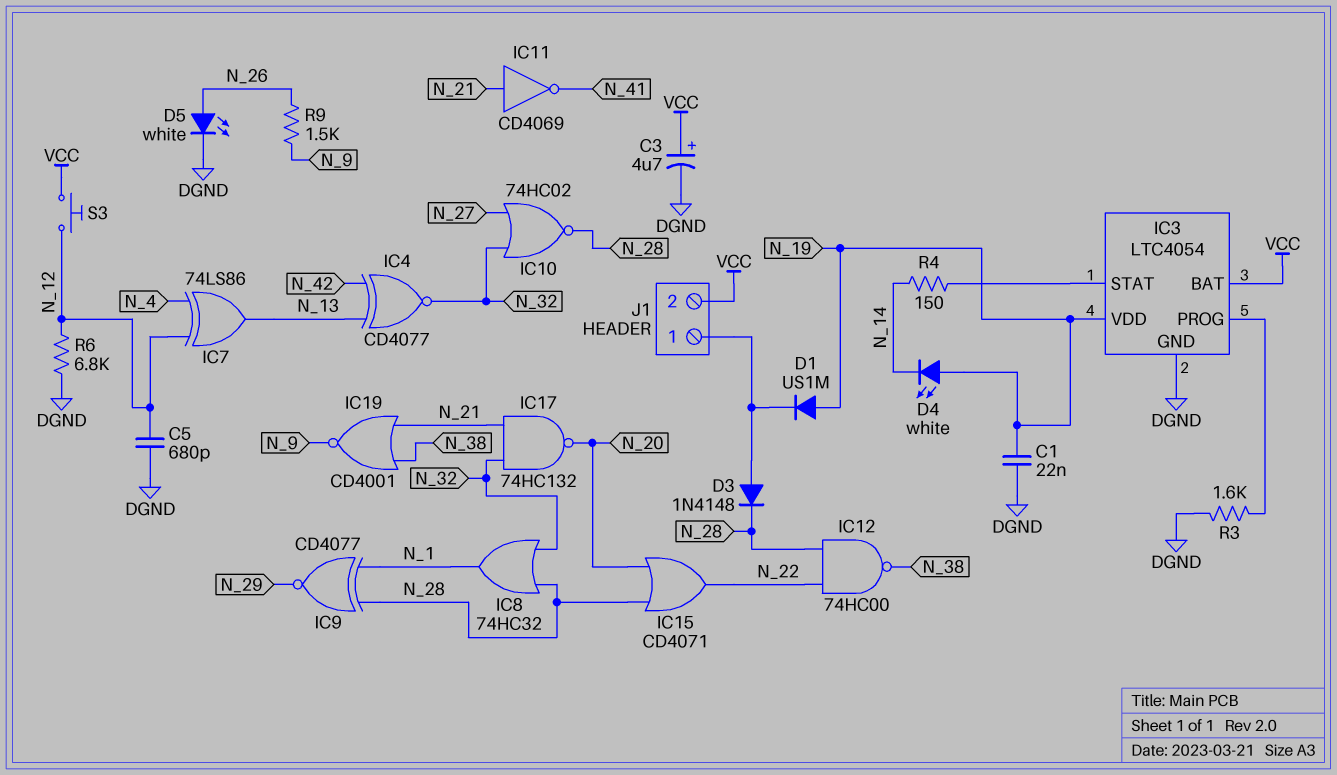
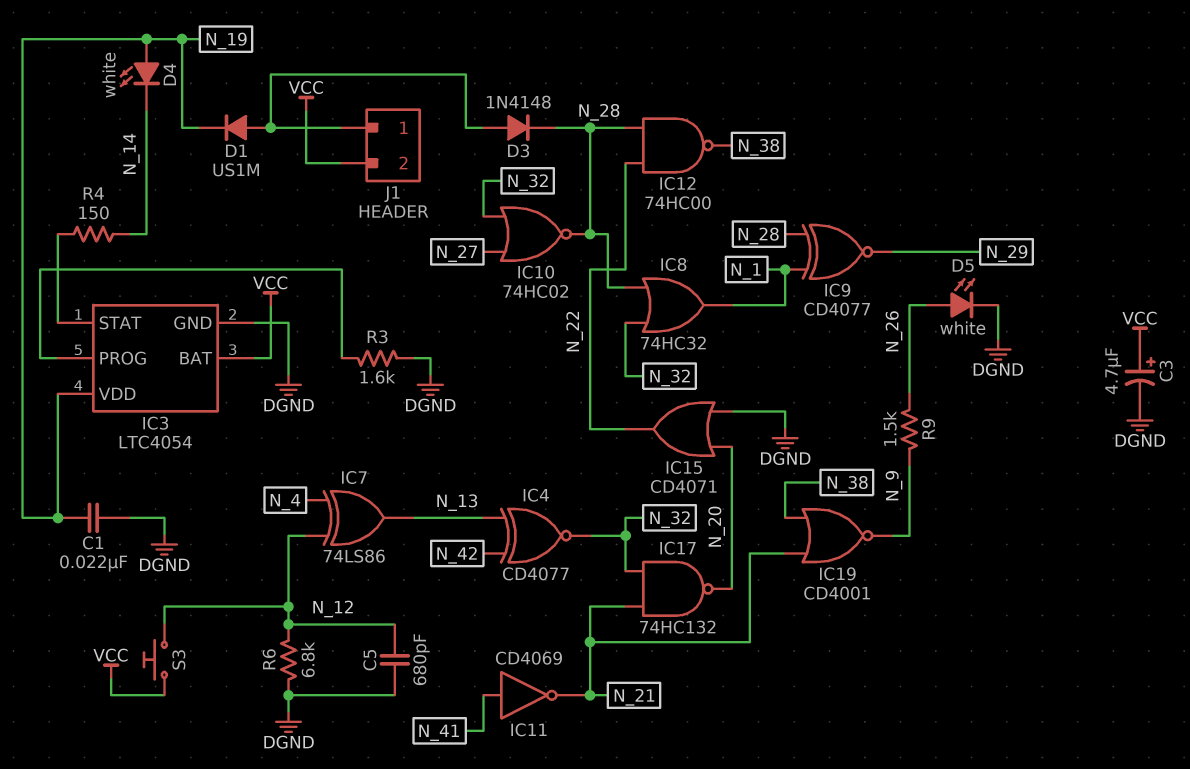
D1: diode US1M (A N_19, K J1/1) -> diode US1M (A J1/1, K N_19)
IC11: NOT CD4069 (in N_21, out N_41) -> NOT CD4069 (in N_41, out N_21)
IC15: OR CD4071 (in N_20, in N_28, out N_22) -> OR CD4071 (in DGND, in N_20, out N_22)

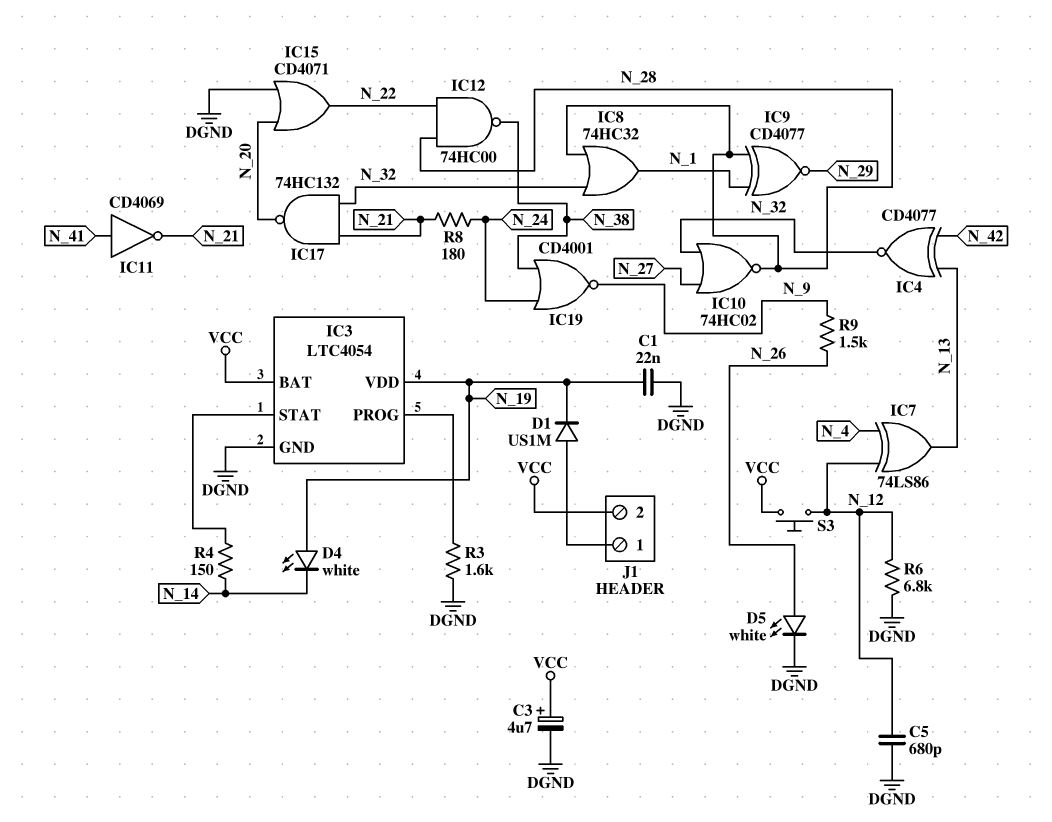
D3: diode 1N4148 (A J1/1, K N_28) -> none
IC19: NOR CD4001 (in N_21, in N_38, out N_9) -> NOR CD4001 (in N_24, in N_38, out N_9)
R8: none -> 180 (N_21, N_24)

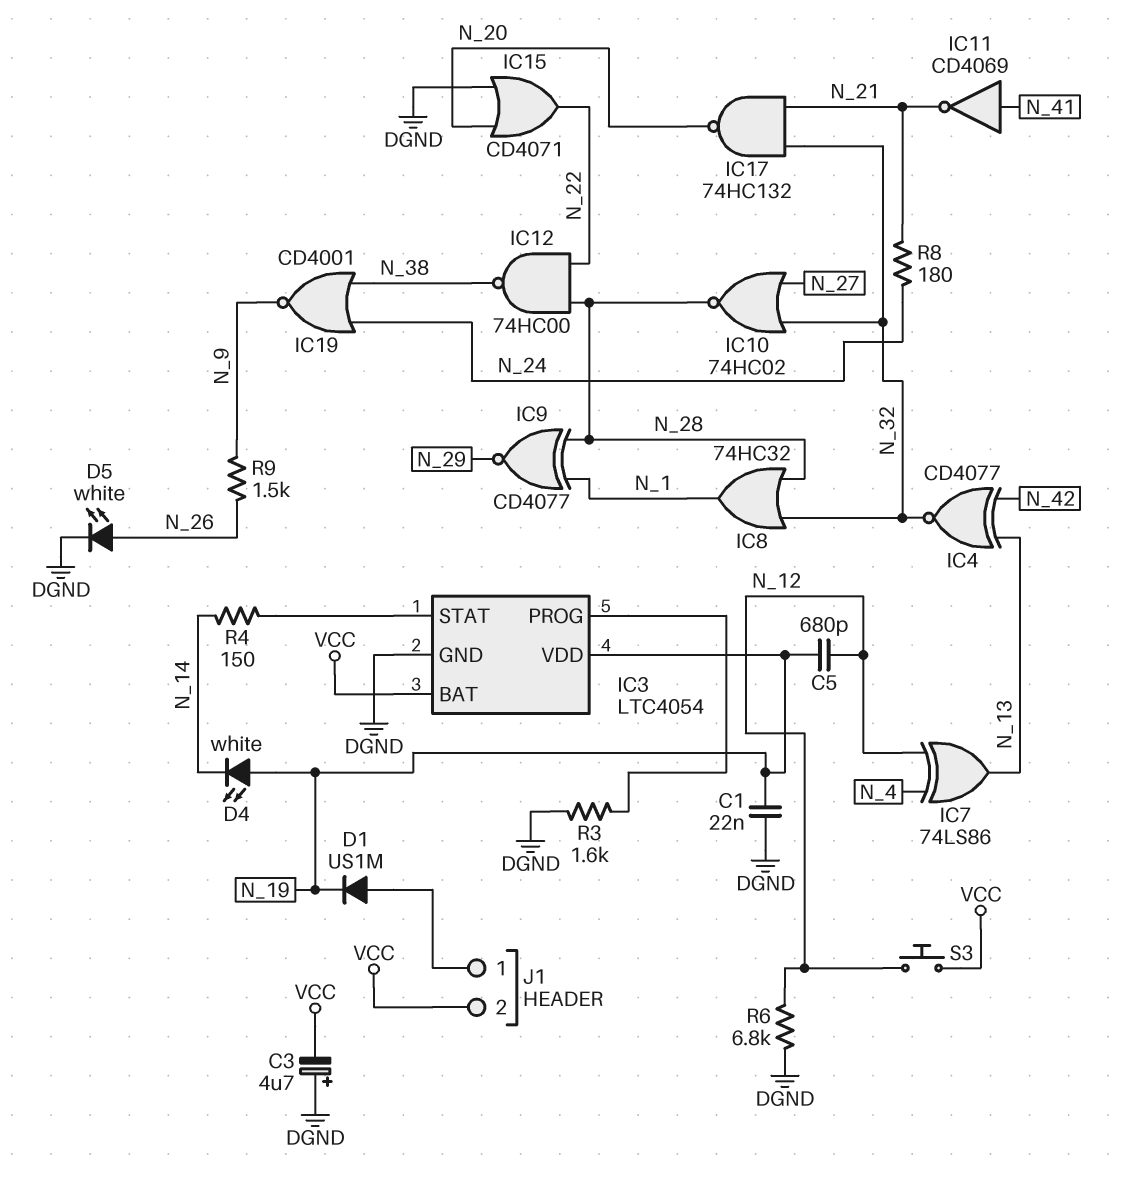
C3: 4.7uF (plus VCC, minus DGND) -> 4.7uF (plus DGND, minus VCC)
C5: 680pF (DGND, N_12) -> 680pF (N_12, N_19)

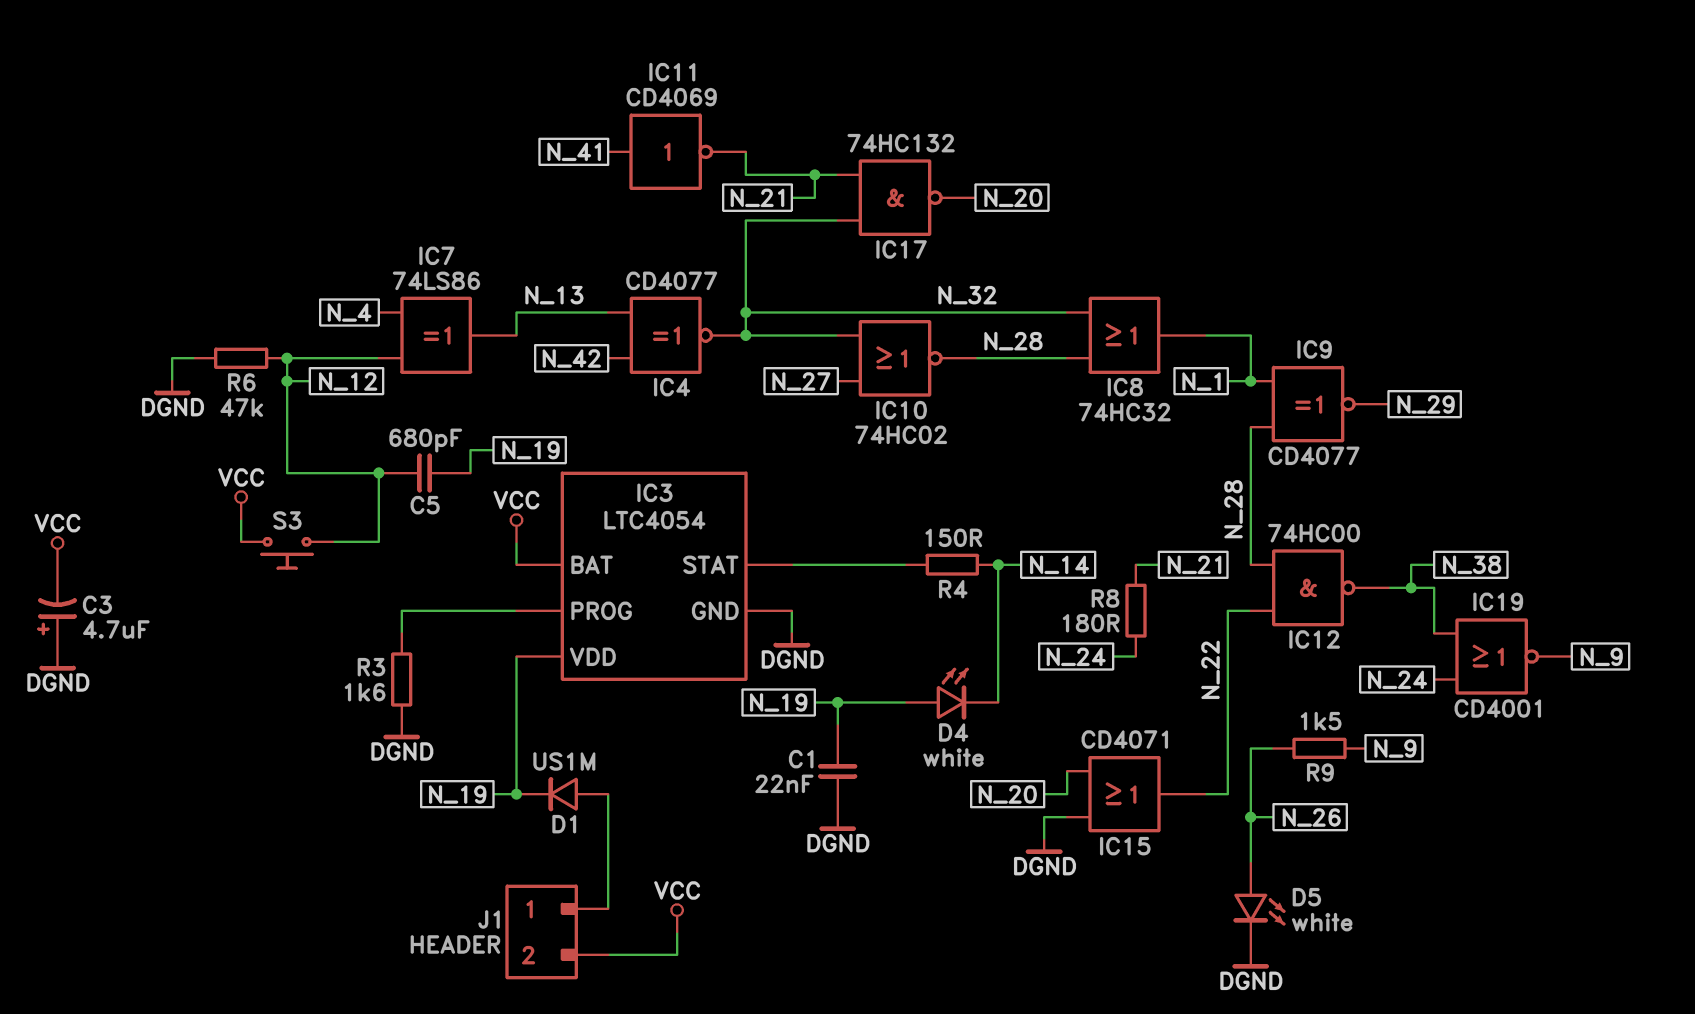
R6: 6.8k (DGND, N_12) -> 47k (DGND, N_12)

